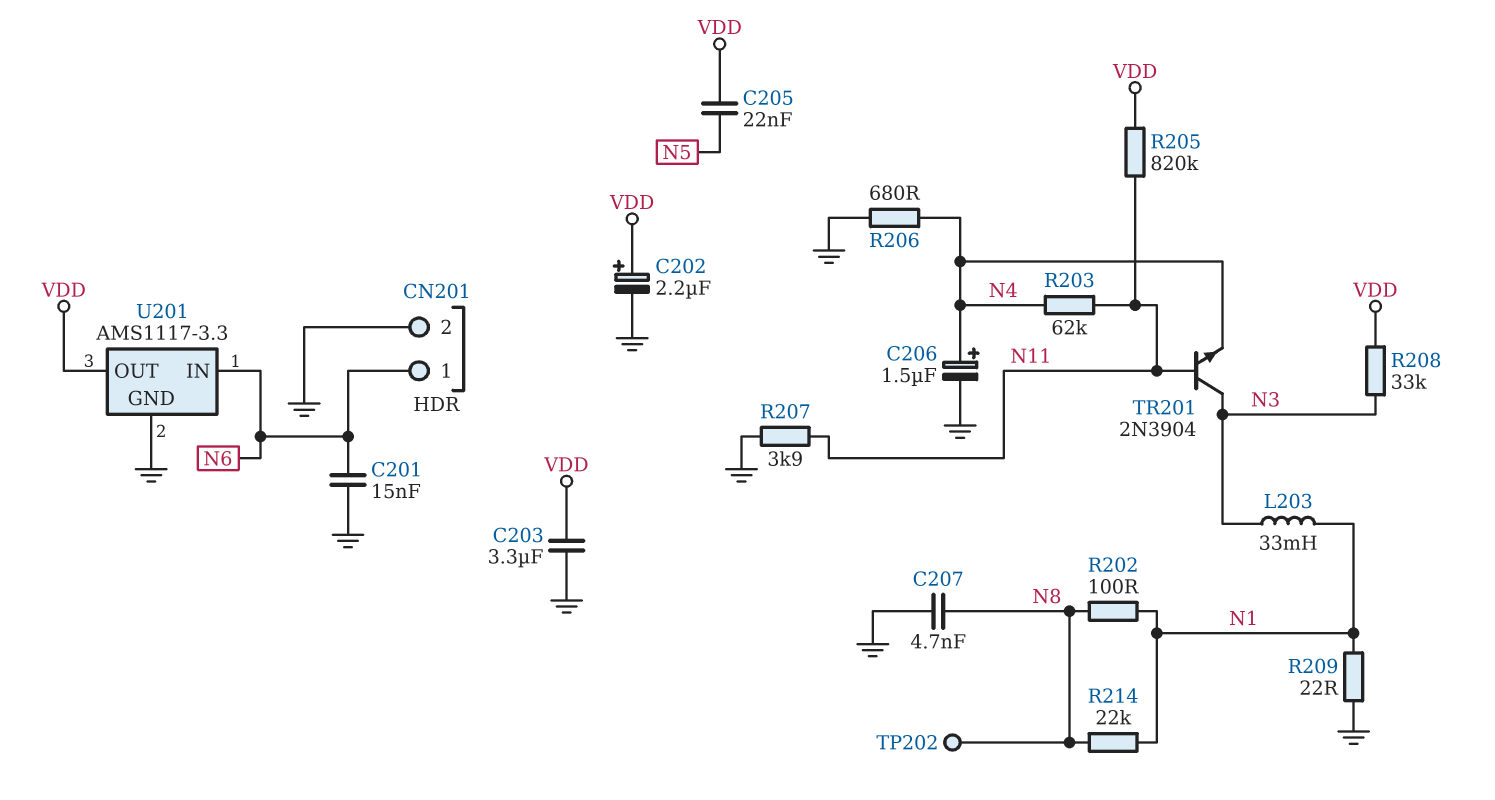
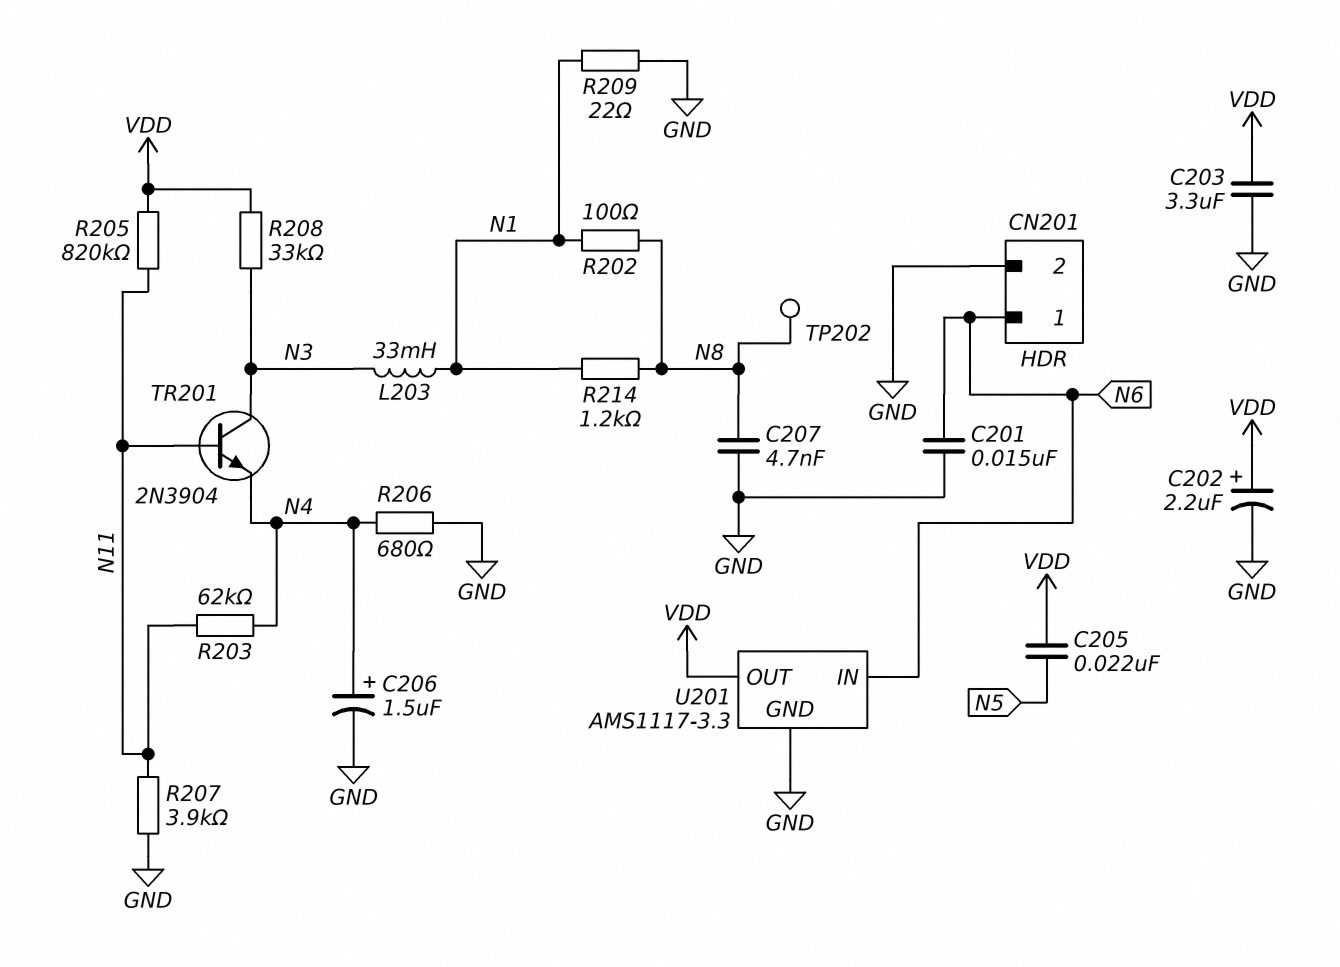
R214: 22k (N1, N8) -> 1.2k (N1, N8)

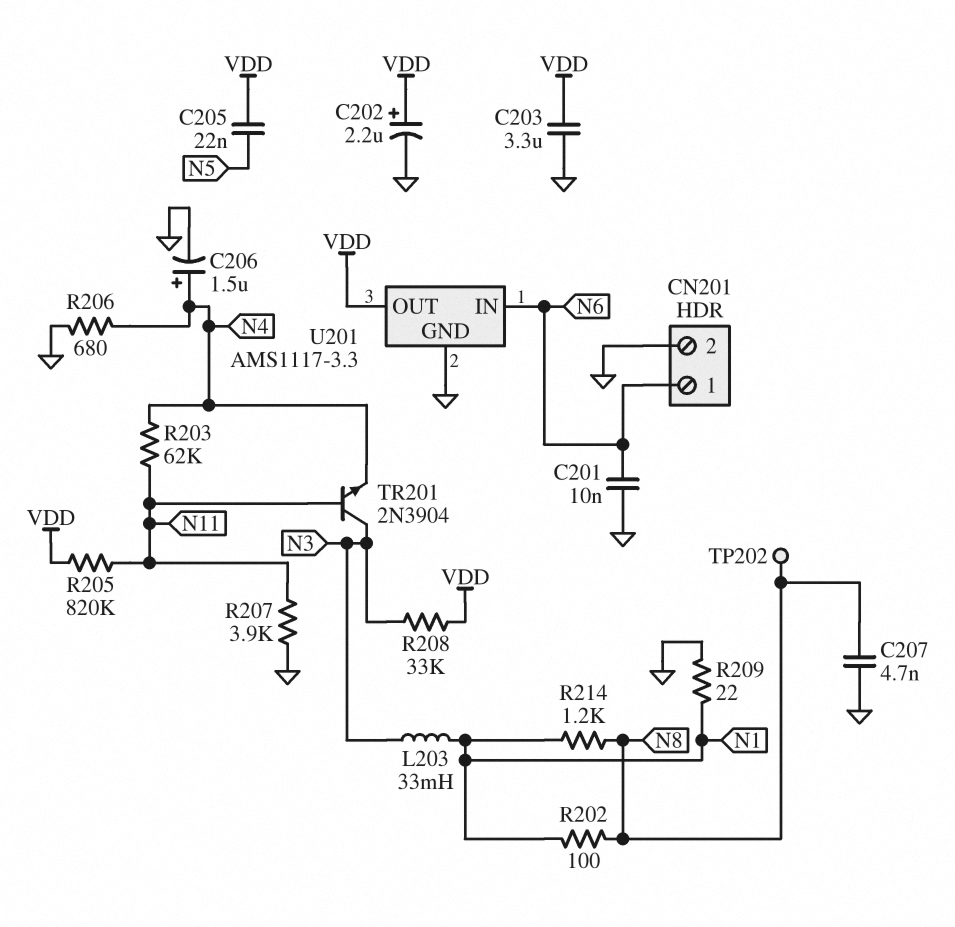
C201: 15nF (GND, N6) -> 10nF (GND, N6)

